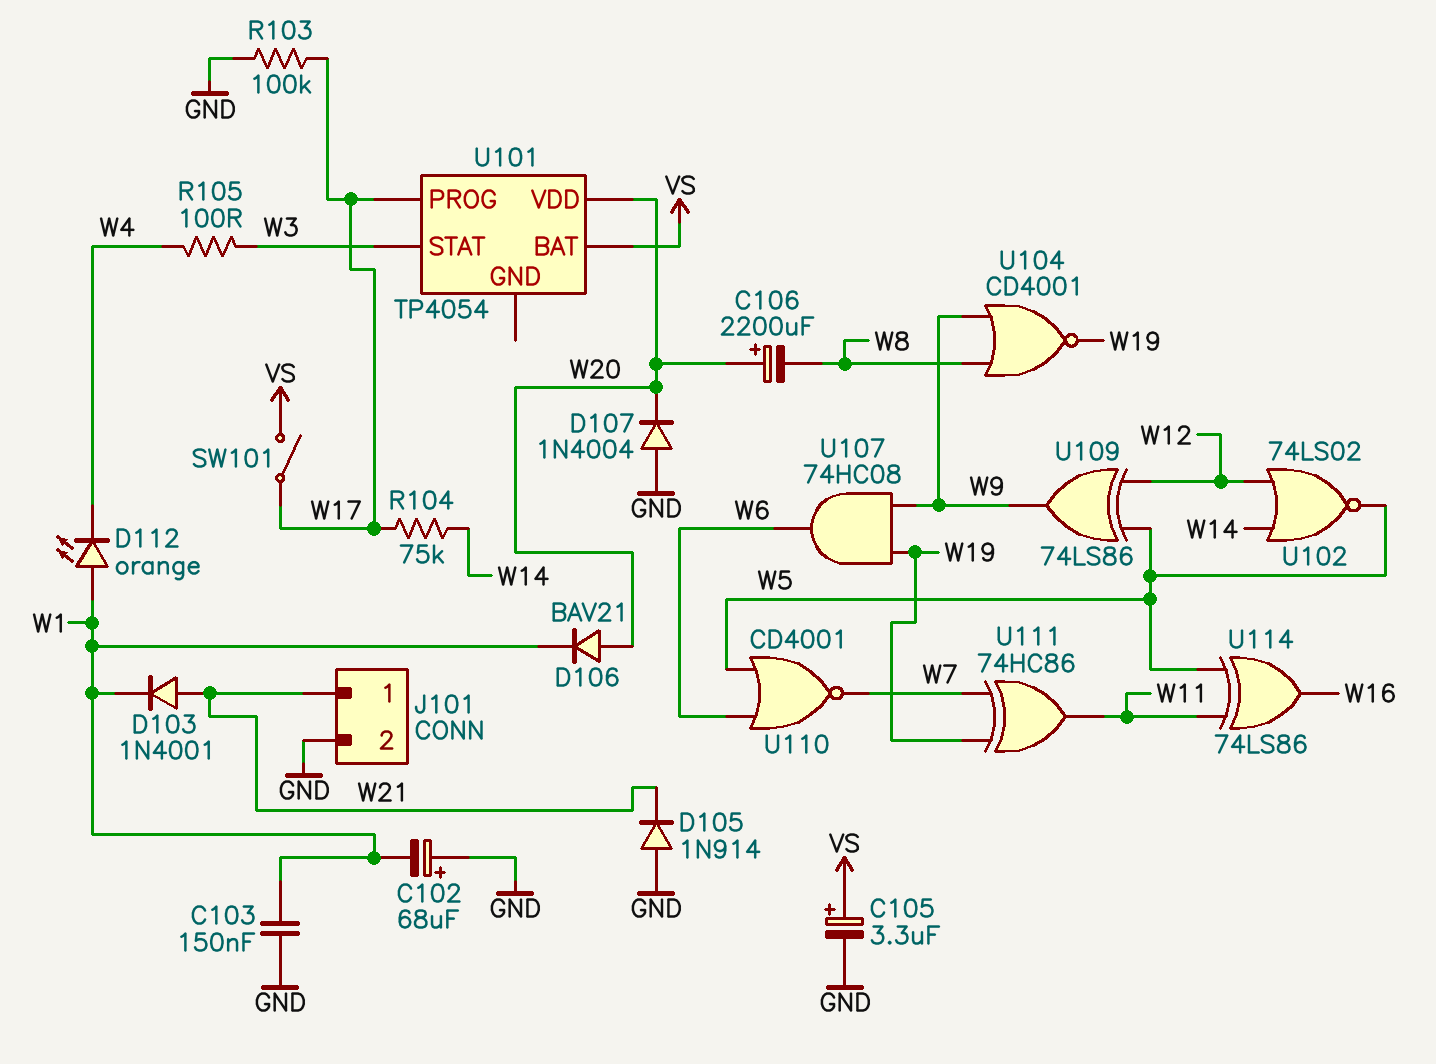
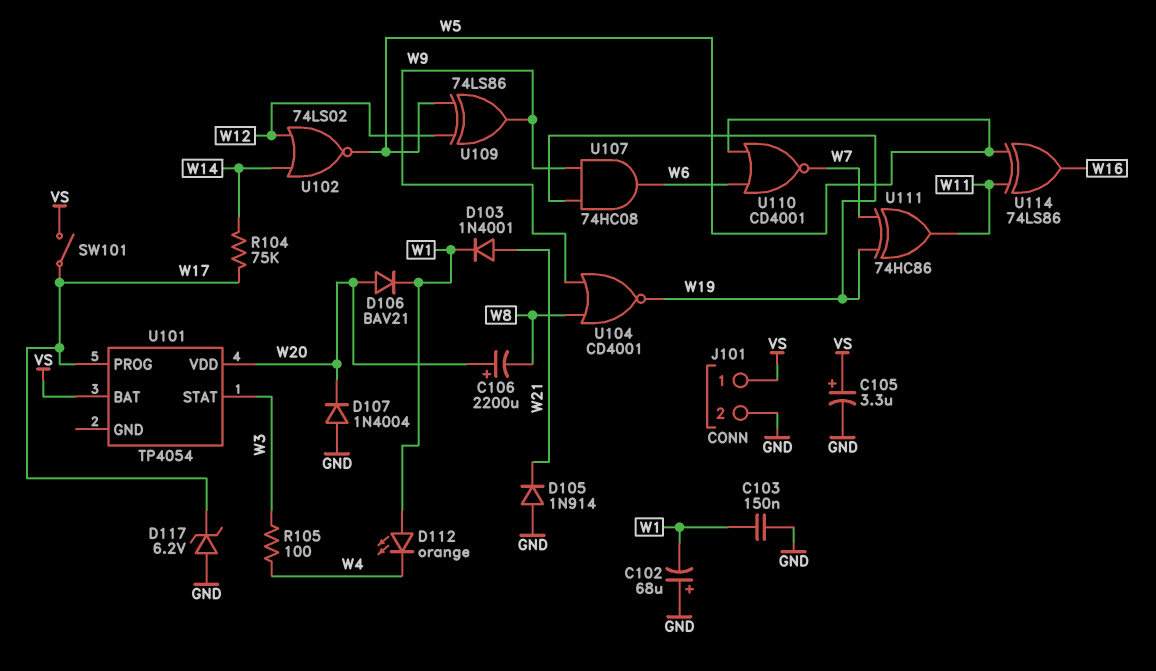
D117: none -> zener 6.2V (A GND, K W17)
J101 pin 1: W21 -> VS
R103: 100k (GND, W17) -> none

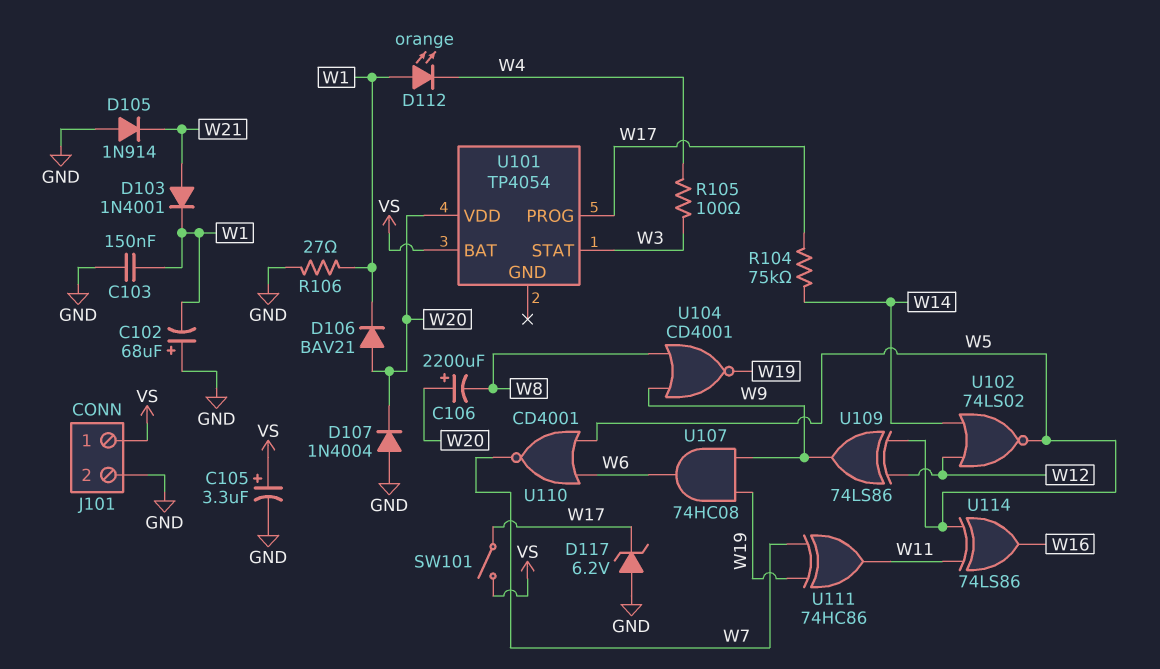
R106: none -> 27 (GND, W1)

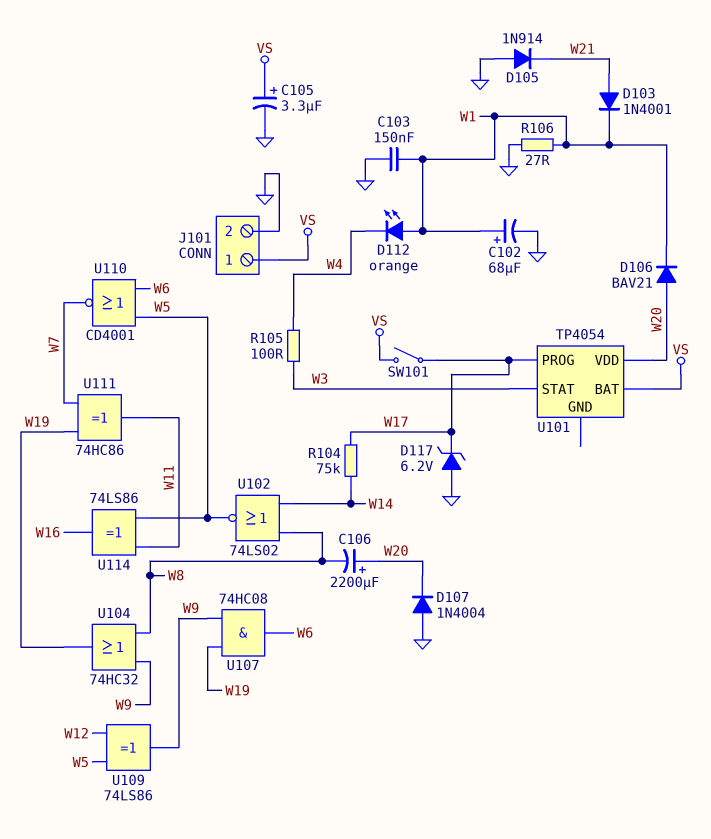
C102: 68uF (plus GND, minus W1) -> 68uF (plus W1, minus GND)
U102: NOR 74LS02 (in W12, in W14, out W5) -> NOR 74LS02 (in W8, in W14, out W5)
U104: NOR CD4001 (in W8, in W9, out W19) -> OR 74HC32 (in W8, in W9, out W19)

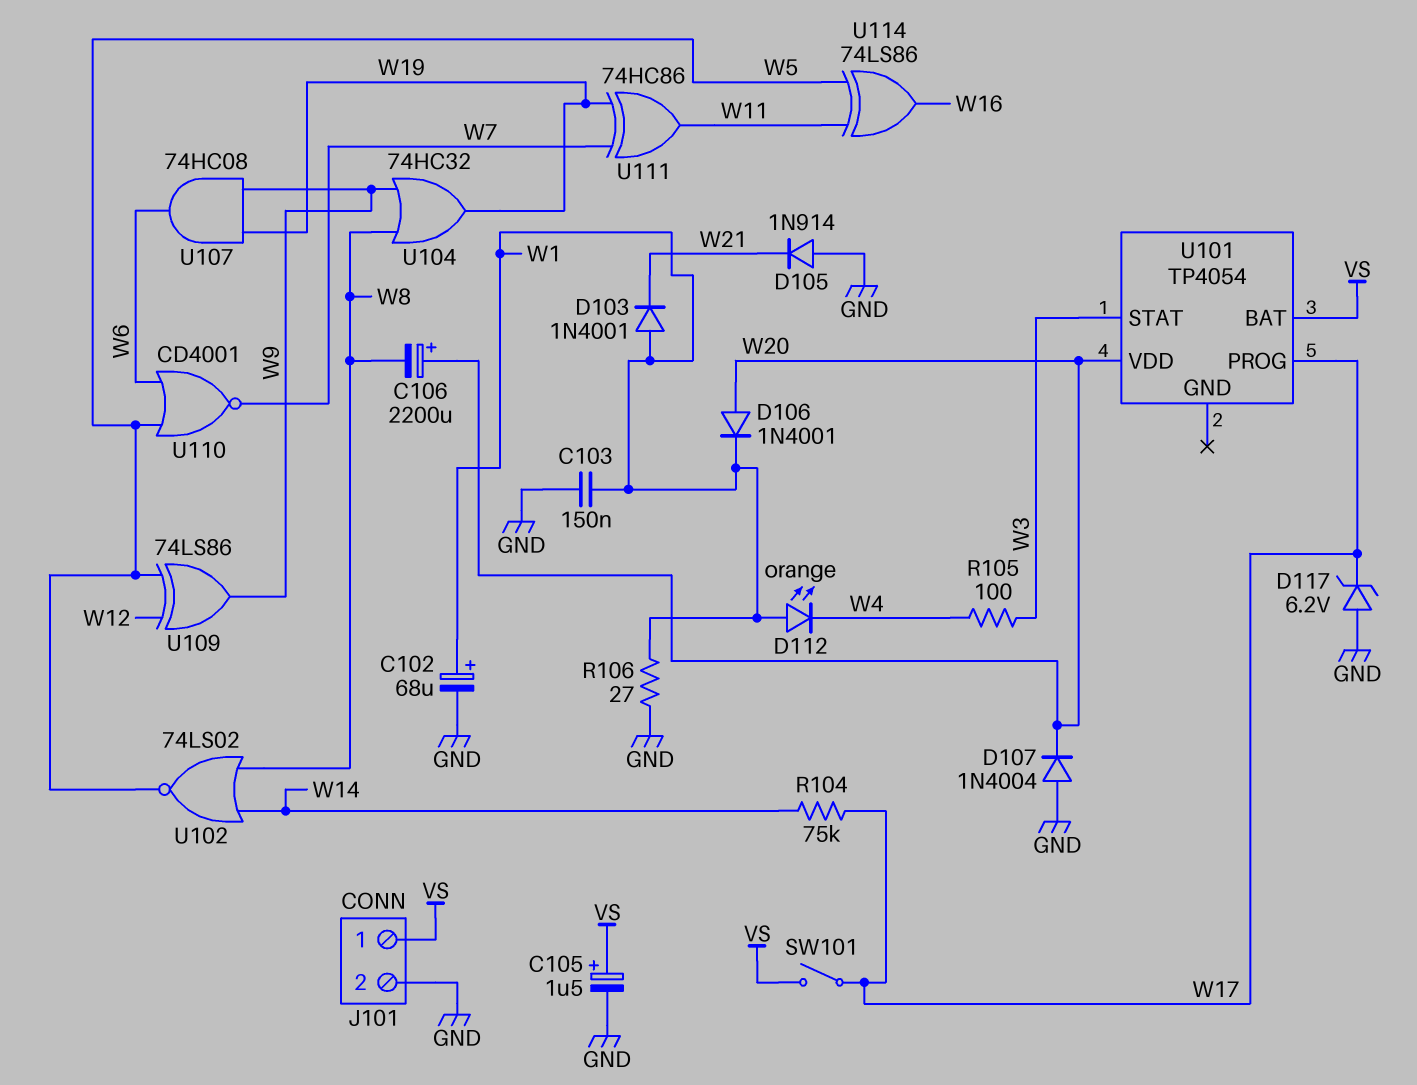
C105: 3.3uF (plus VS, minus GND) -> 1.5uF (plus VS, minus GND)
D103: diode 1N4001 (A W21, K W1) -> diode 1N4001 (A W1, K W21)
D106: diode BAV21 (A W20, K W1) -> diode 1N4001 (A W20, K W1)

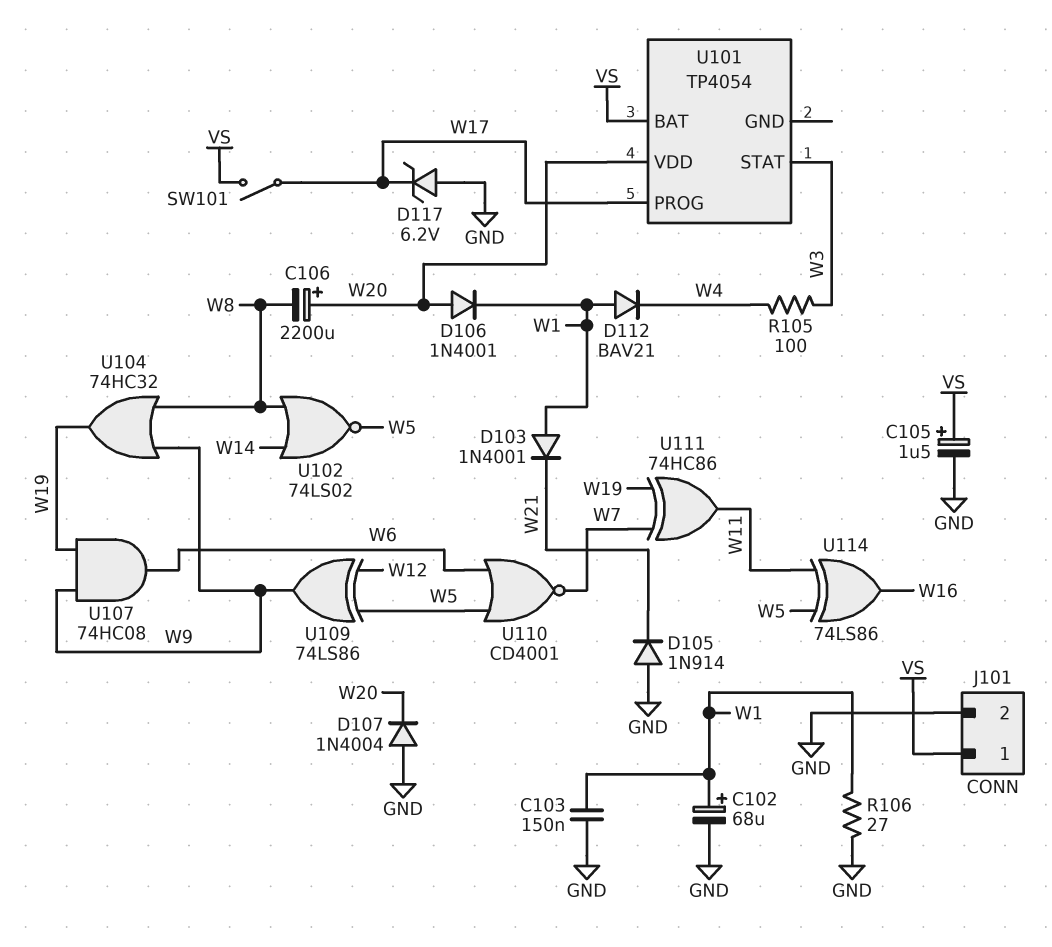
D112: LED orange (A W1, K W4) -> diode BAV21 (A W1, K W4)
R104: 75k (W14, W17) -> none

